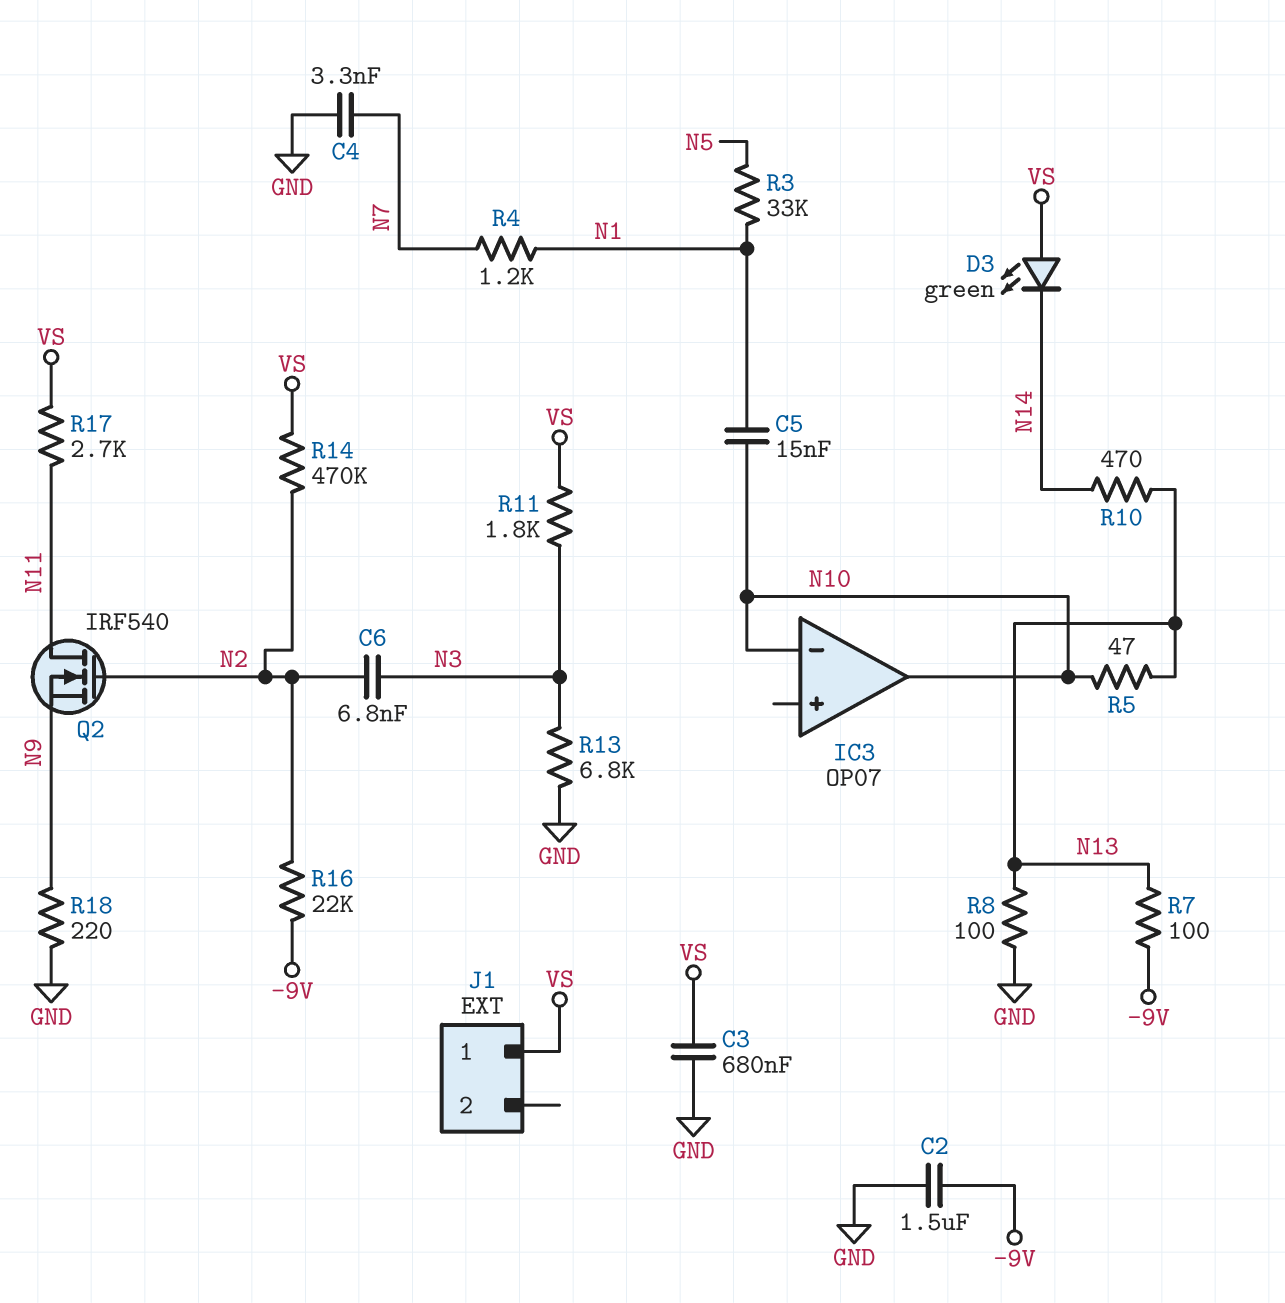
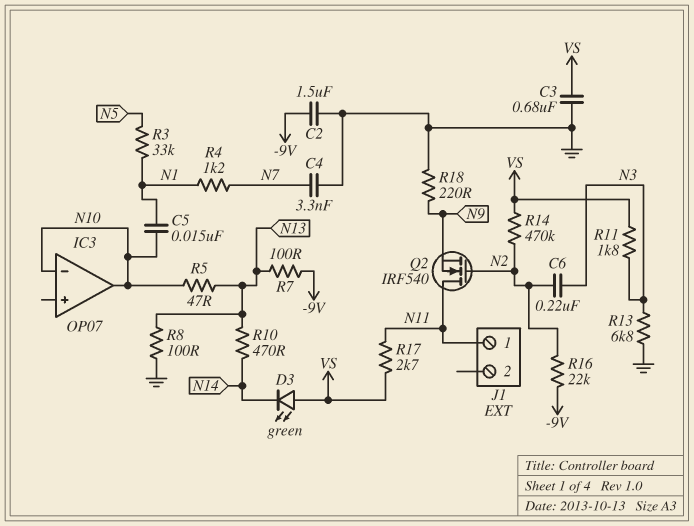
C6: 6.8nF (N2, N3) -> 220nF (N2, N3)
J1 pin 1: VS -> N11

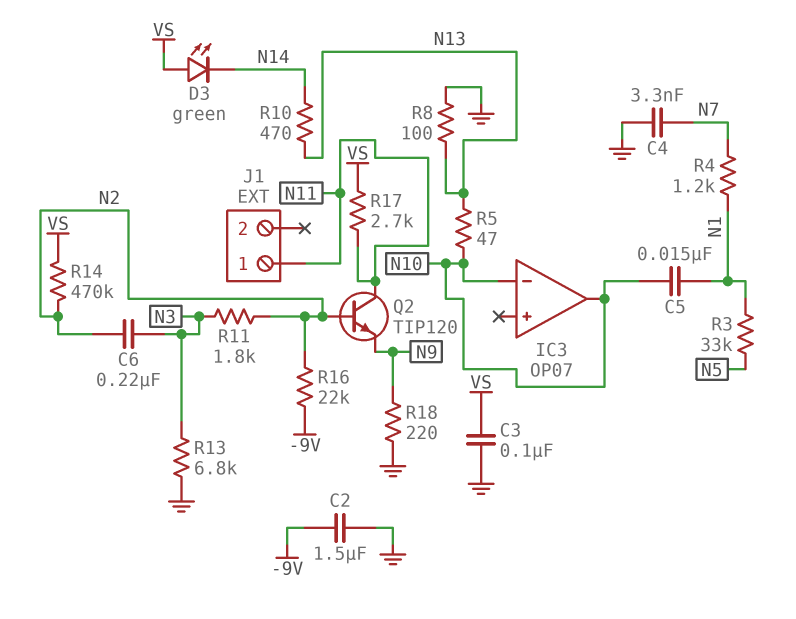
C3: 680nF (GND, VS) -> 100nF (GND, VS)
Q2: NMOS IRF540 (G N2, D N11, S N9) -> NPN TIP120 (B N2, C N11, E N9)
R7: 100 (-9V, N13) -> none
R11: 1.8k (N3, VS) -> 1.8k (N2, N3)

